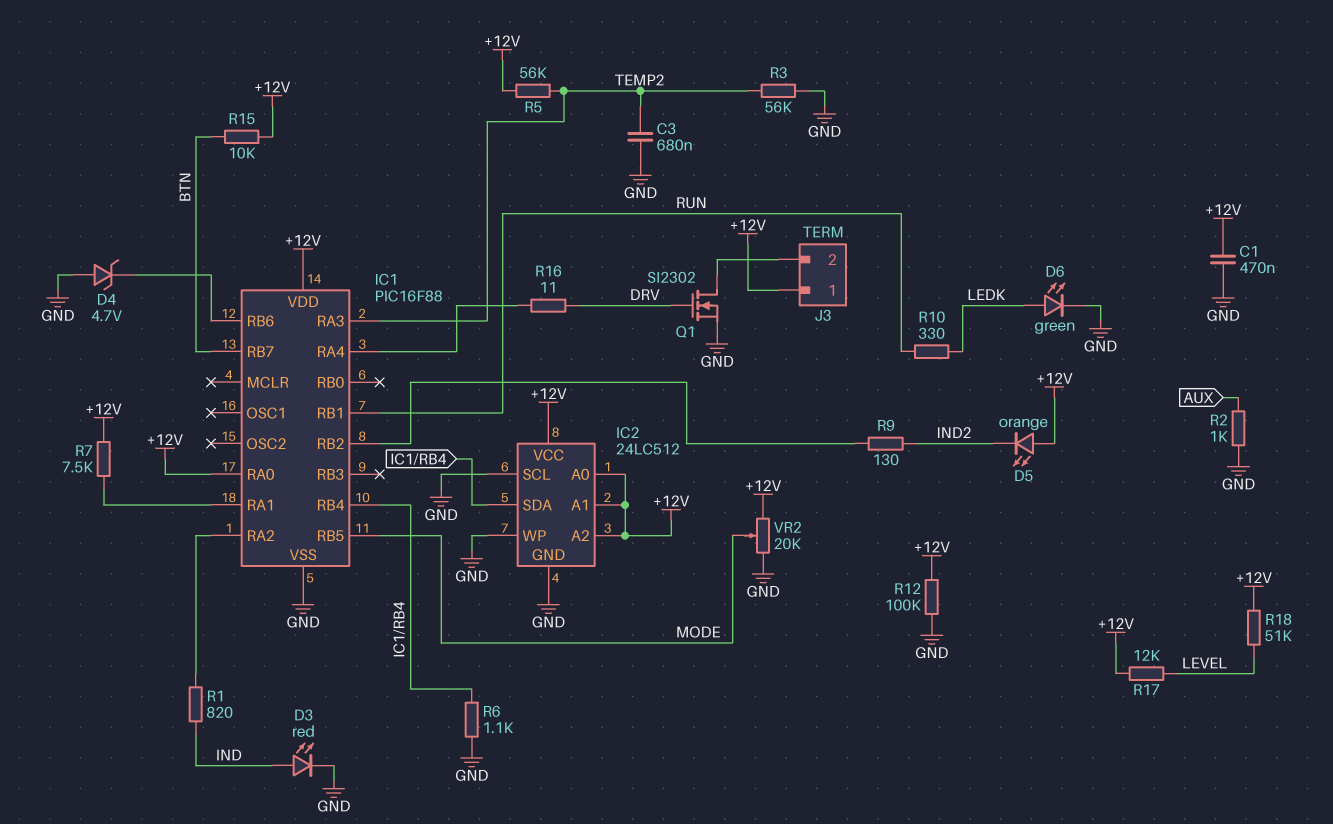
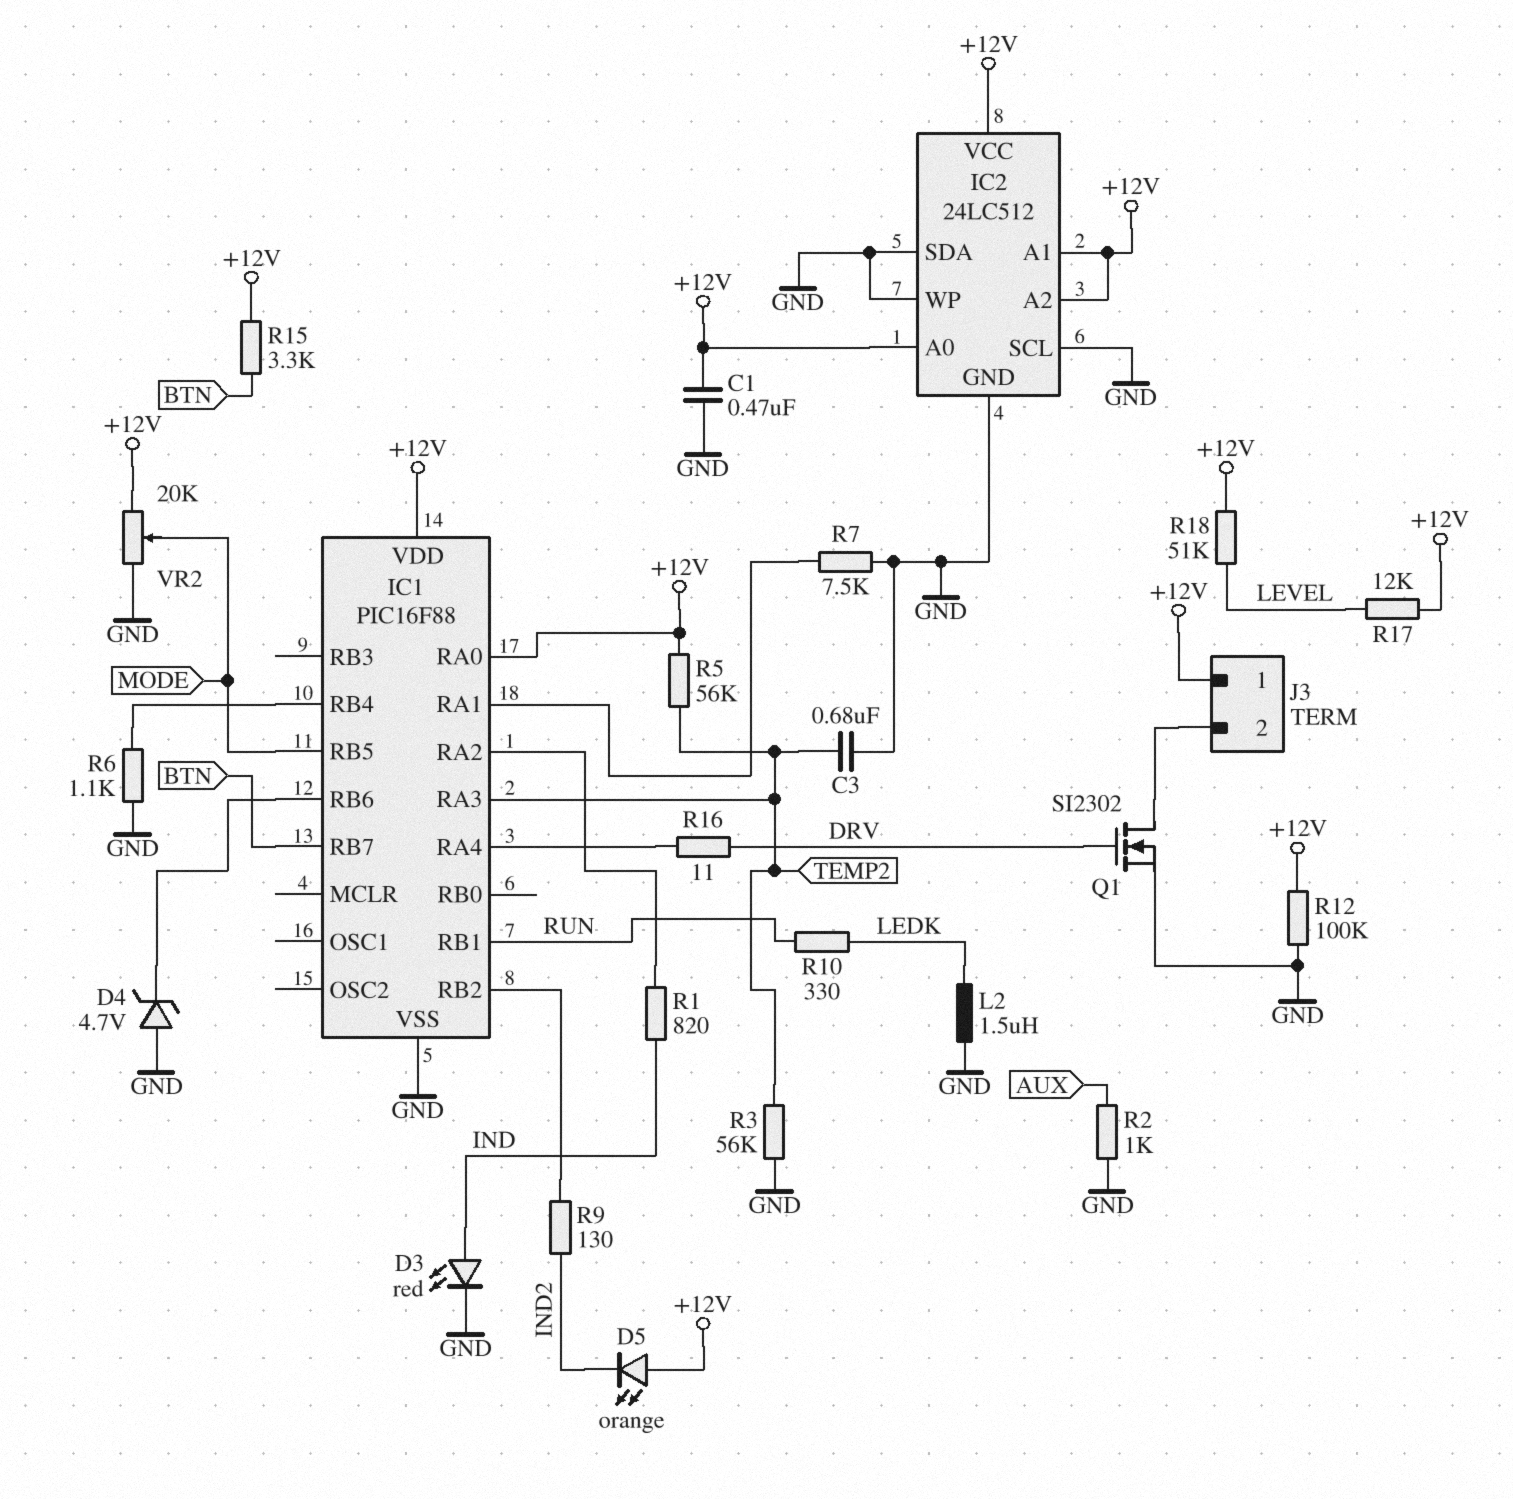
D6: LED green (A LEDK, K GND) -> none
IC2 pin SDA: IC1/RB4 -> GND
L2: none -> 1.5uH (GND, LEDK)
R7: 7.5k (+12V, IC1/RA1) -> 7.5k (GND, IC1/RA1)
R15: 10k (+12V, BTN) -> 3.3k (+12V, BTN)

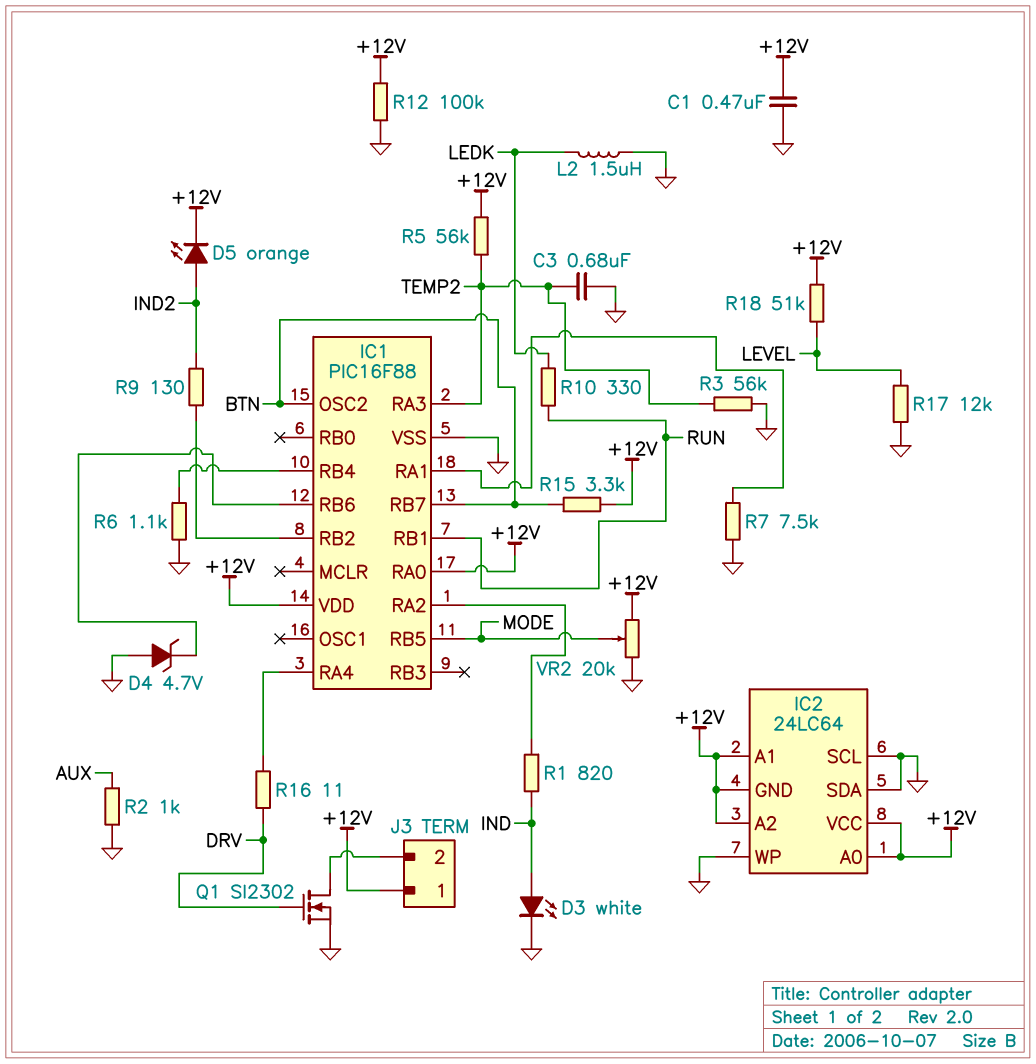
D3: LED red (A IND, K GND) -> LED white (A IND, K GND)
D5: LED orange (A +12V, K IND2) -> LED orange (A IND2, K +12V)
IC1 pin OSC2: none -> BTN
IC2: 24LC512 -> 24LC64
IC2 pin GND: GND -> +12V
R17: 12k (+12V, LEVEL) -> 12k (GND, LEVEL)

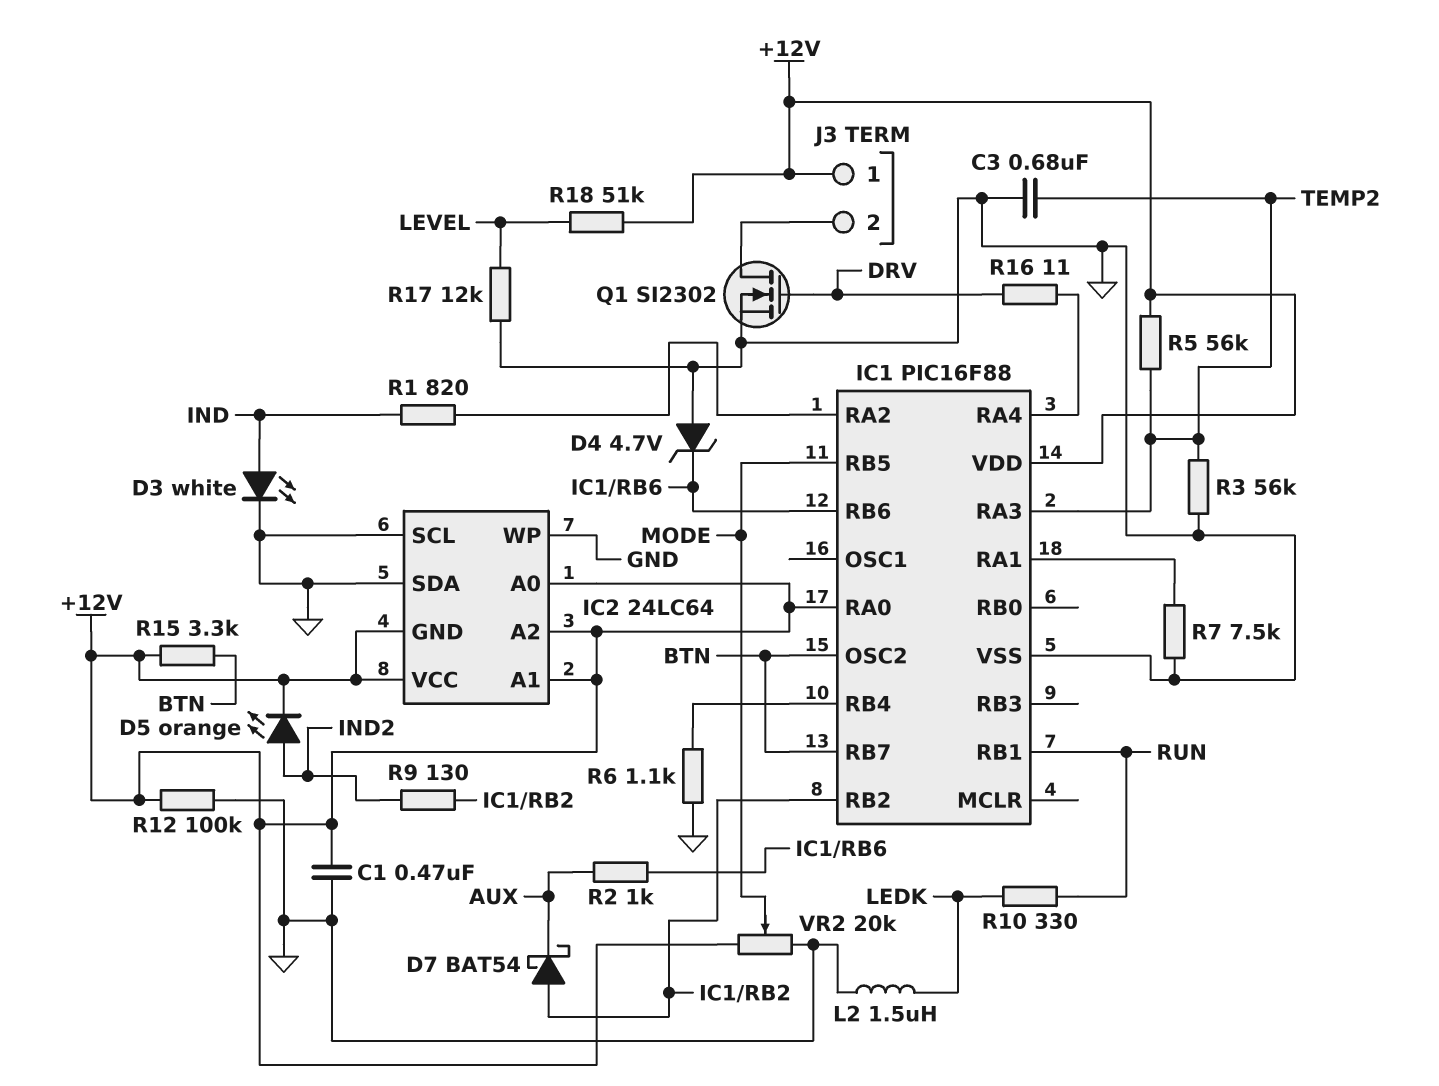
D7: none -> schottky BAT54 (A IC1/RB2, K AUX)
R2: 1k (AUX, GND) -> 1k (AUX, IC1/RB6)

